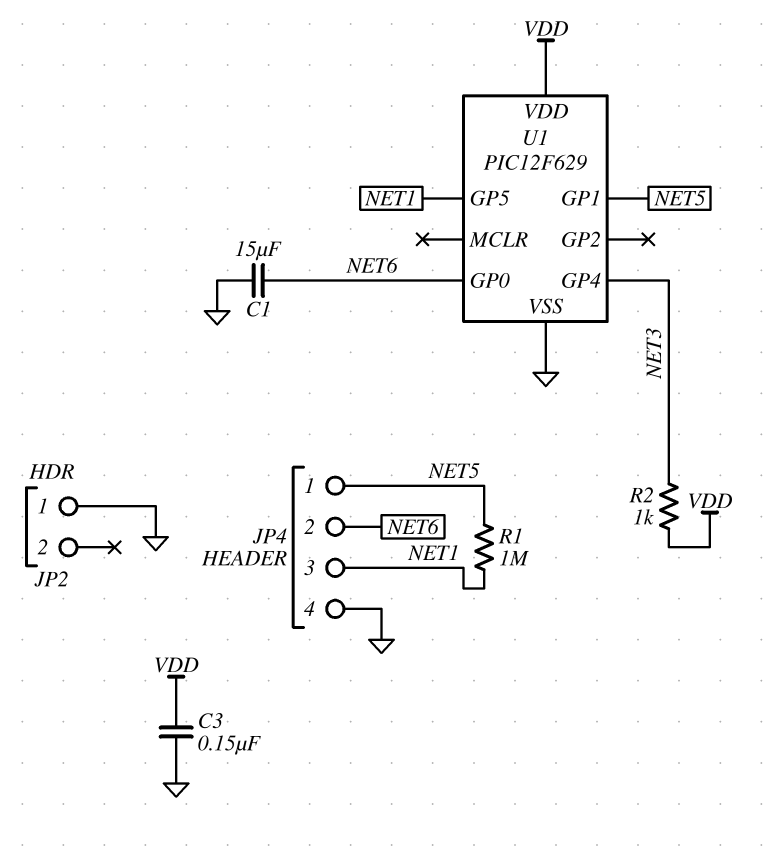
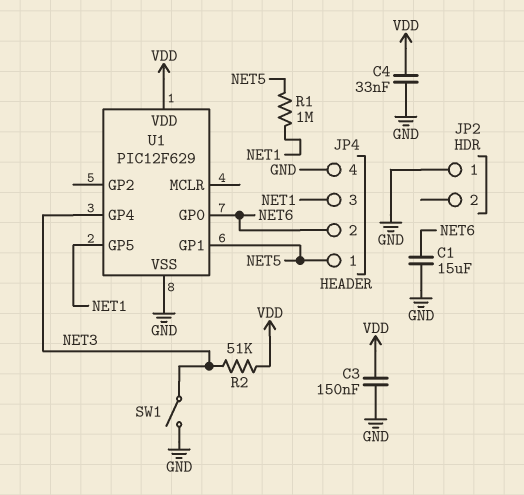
C4: none -> 33nF (GND, VDD)
R2: 1k (NET3, VDD) -> 51k (NET3, VDD)
SW1: none -> switch (GND, NET3)

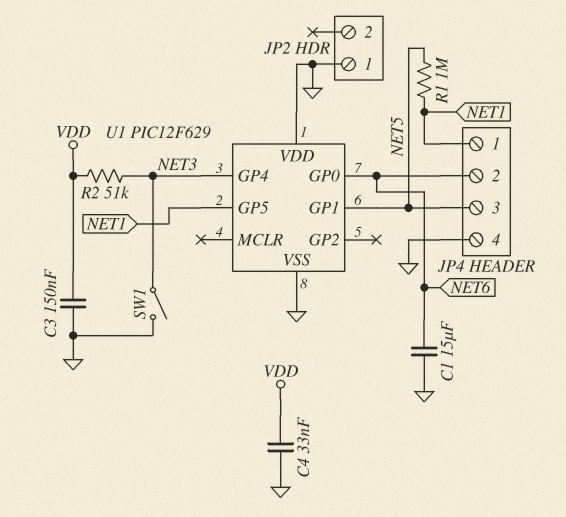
JP4 pin 1: NET5 -> NET1
JP4 pin 3: NET1 -> NET5
U1 pin VDD: VDD -> GND

